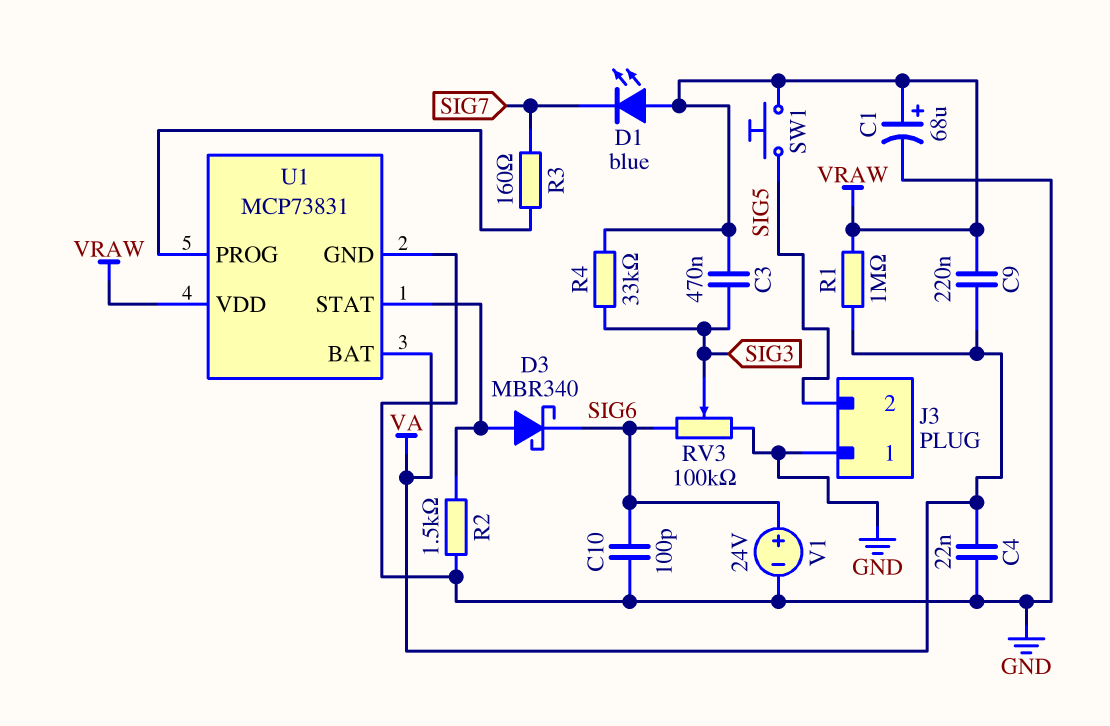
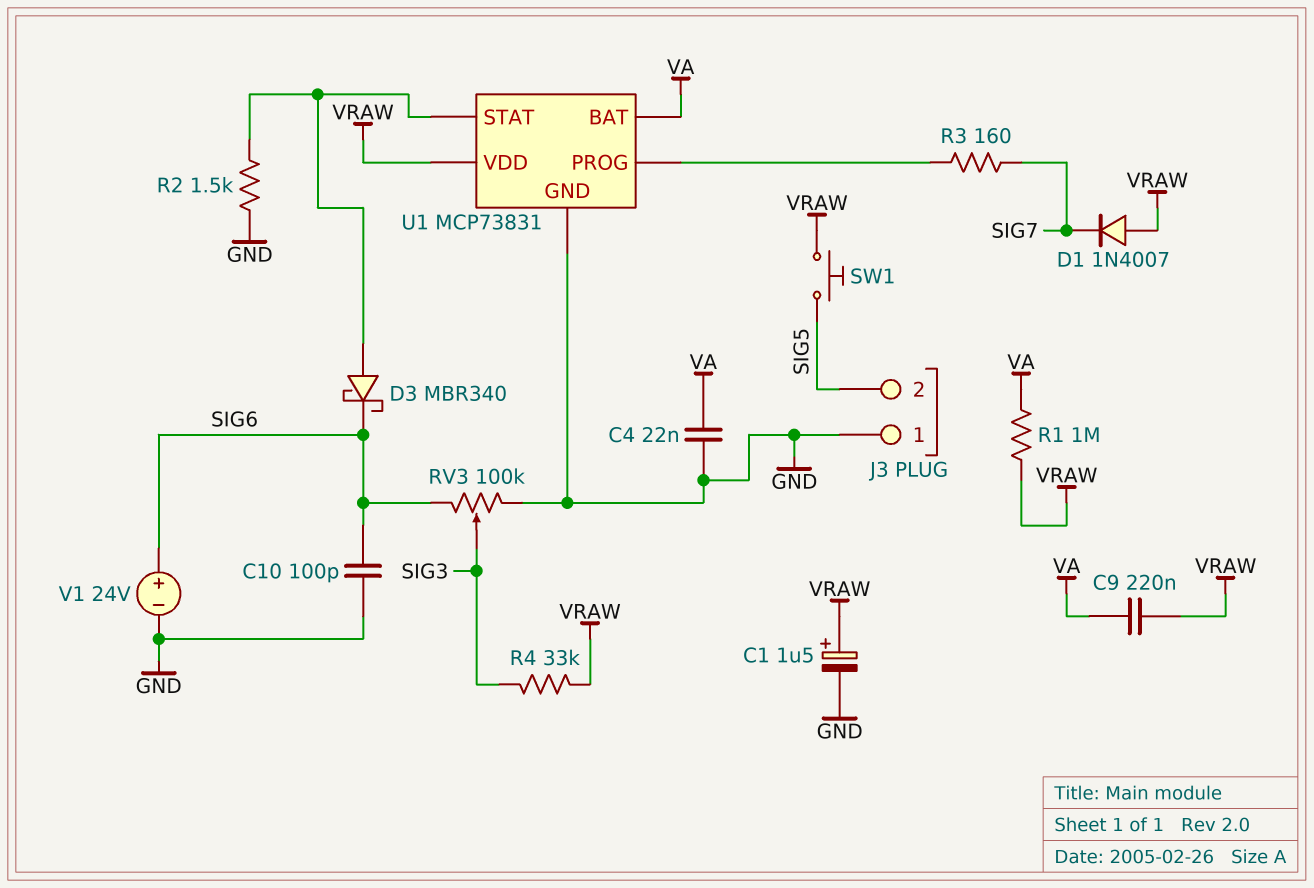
C1: 68uF (plus VRAW, minus GND) -> 1.5uF (plus VRAW, minus GND)
C3: 470nF (SIG3, VRAW) -> none
D1: LED blue (A VRAW, K SIG7) -> diode 1N4007 (A VRAW, K SIG7)

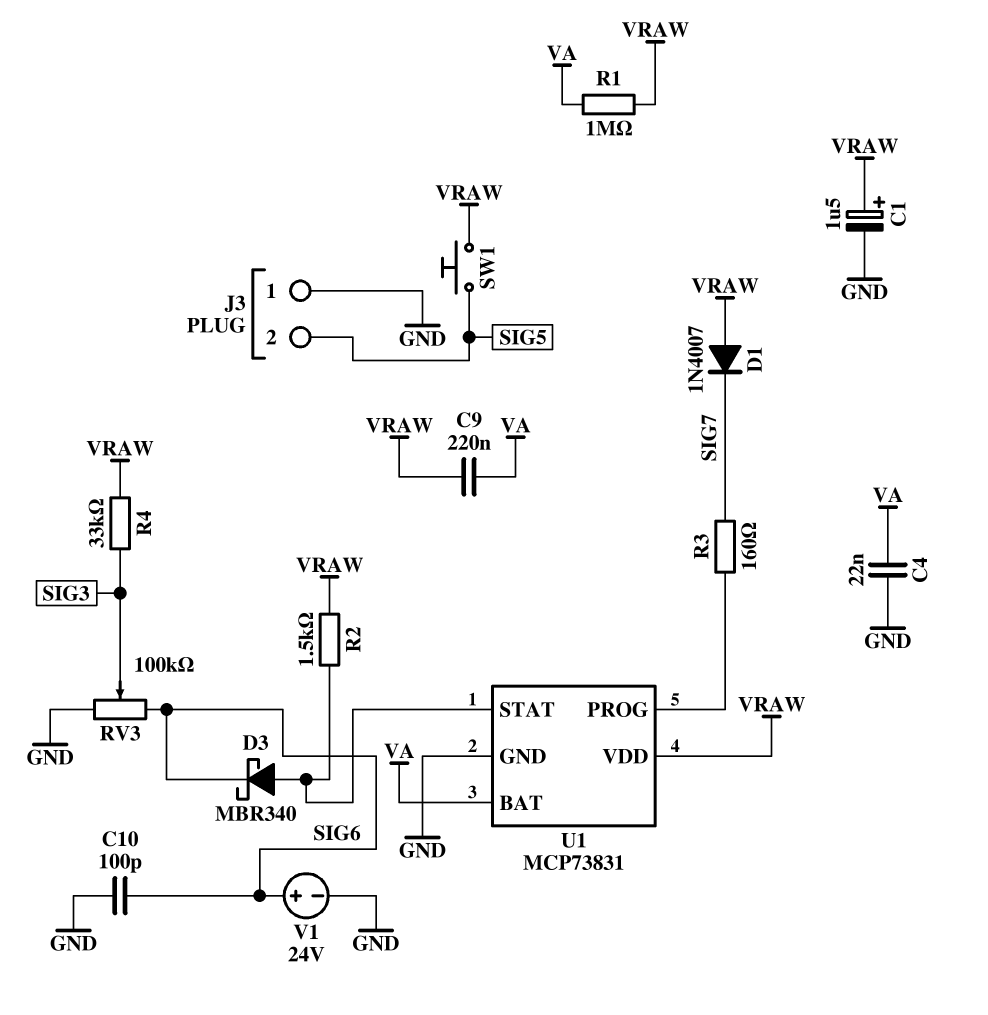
R2: 1.5k (GND, U1/STAT) -> 1.5k (U1/STAT, VRAW)

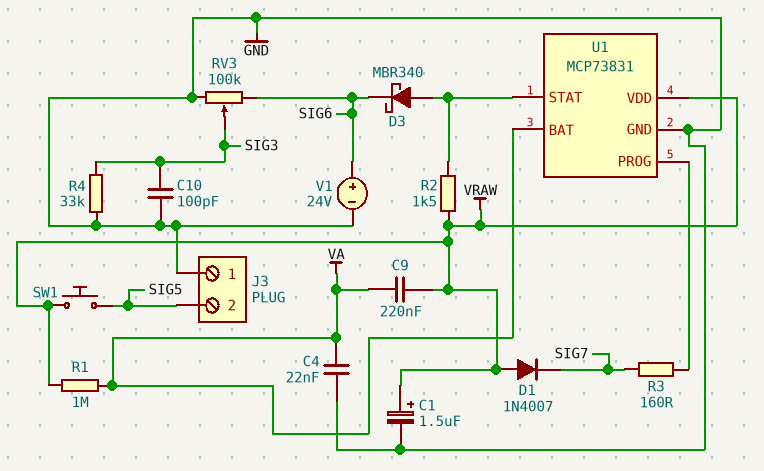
C10: 100pF (GND, SIG6) -> 100pF (GND, SIG3)
R4: 33k (SIG3, VRAW) -> 33k (GND, SIG3)

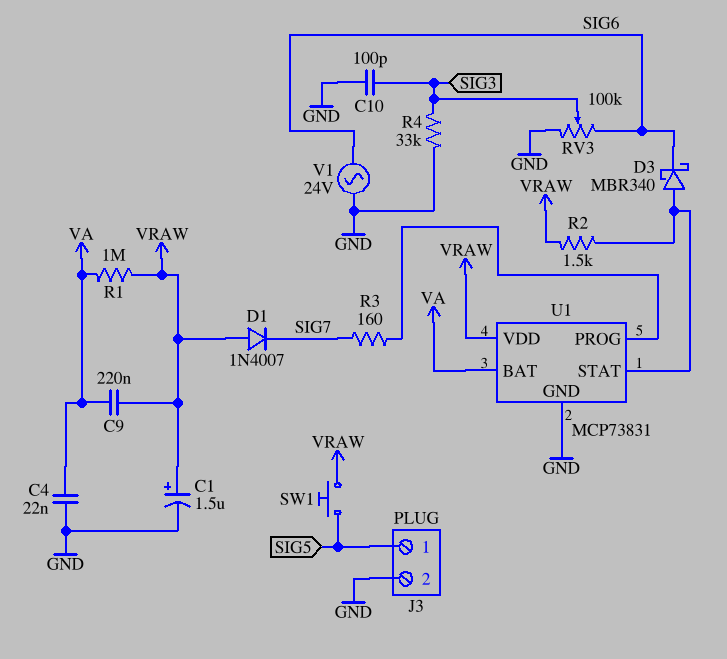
J3 pin 1: GND -> SIG5
J3 pin 2: SIG5 -> GND
V1: 24V (plus SIG6, minus GND) -> AC 24V (GND, SIG6)

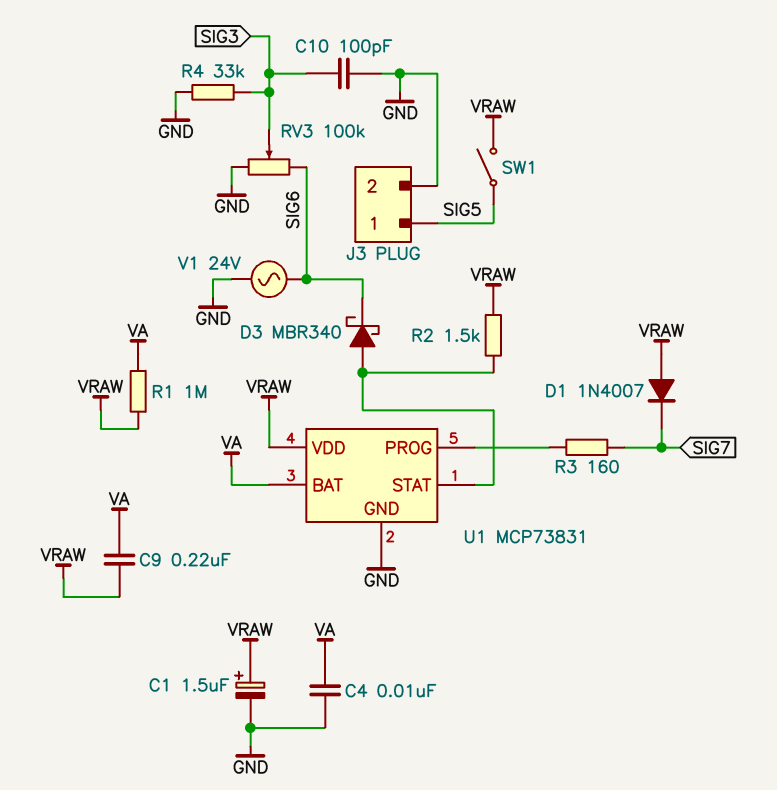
C4: 22nF (GND, VA) -> 10nF (GND, VA)
SW1: button (SIG5, VRAW) -> switch (SIG5, VRAW)

